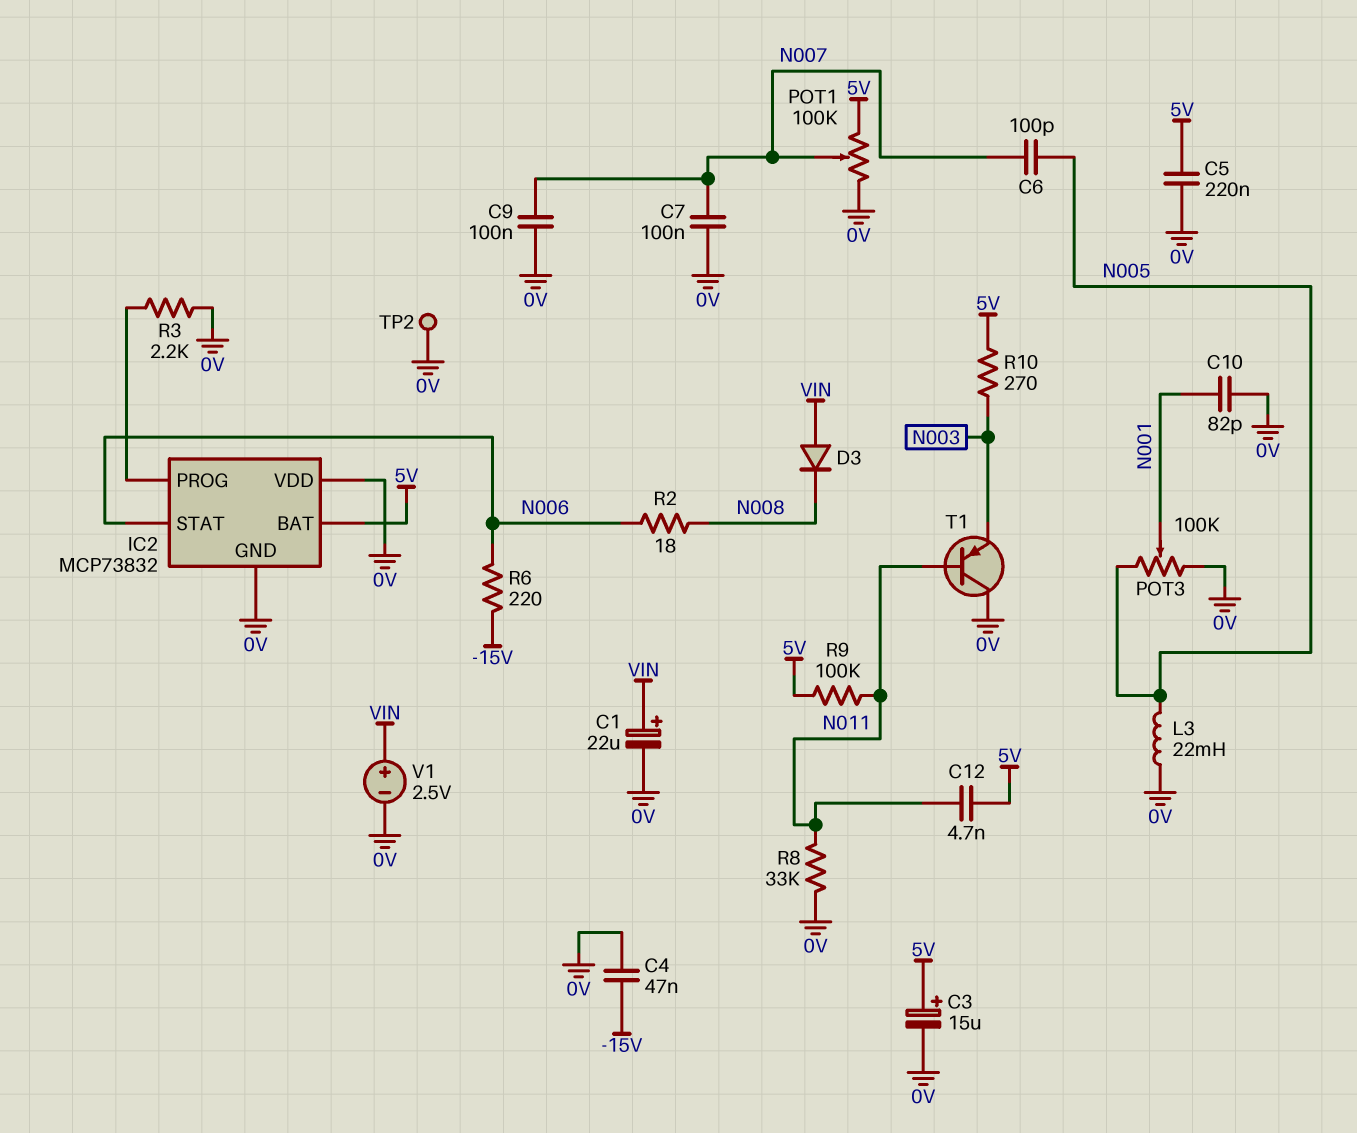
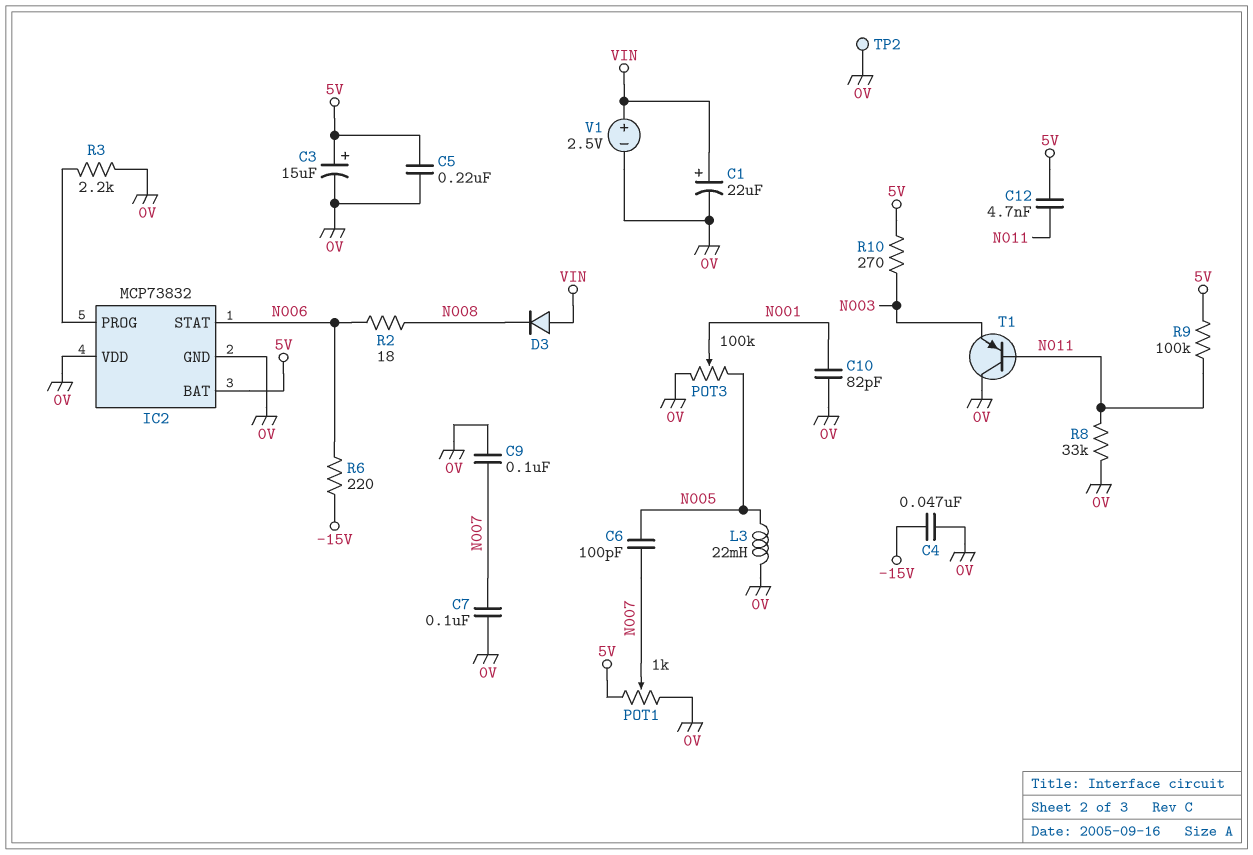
POT1: 100k (0V, 5V, wiper N007) -> 1k (0V, 5V, wiper N007)

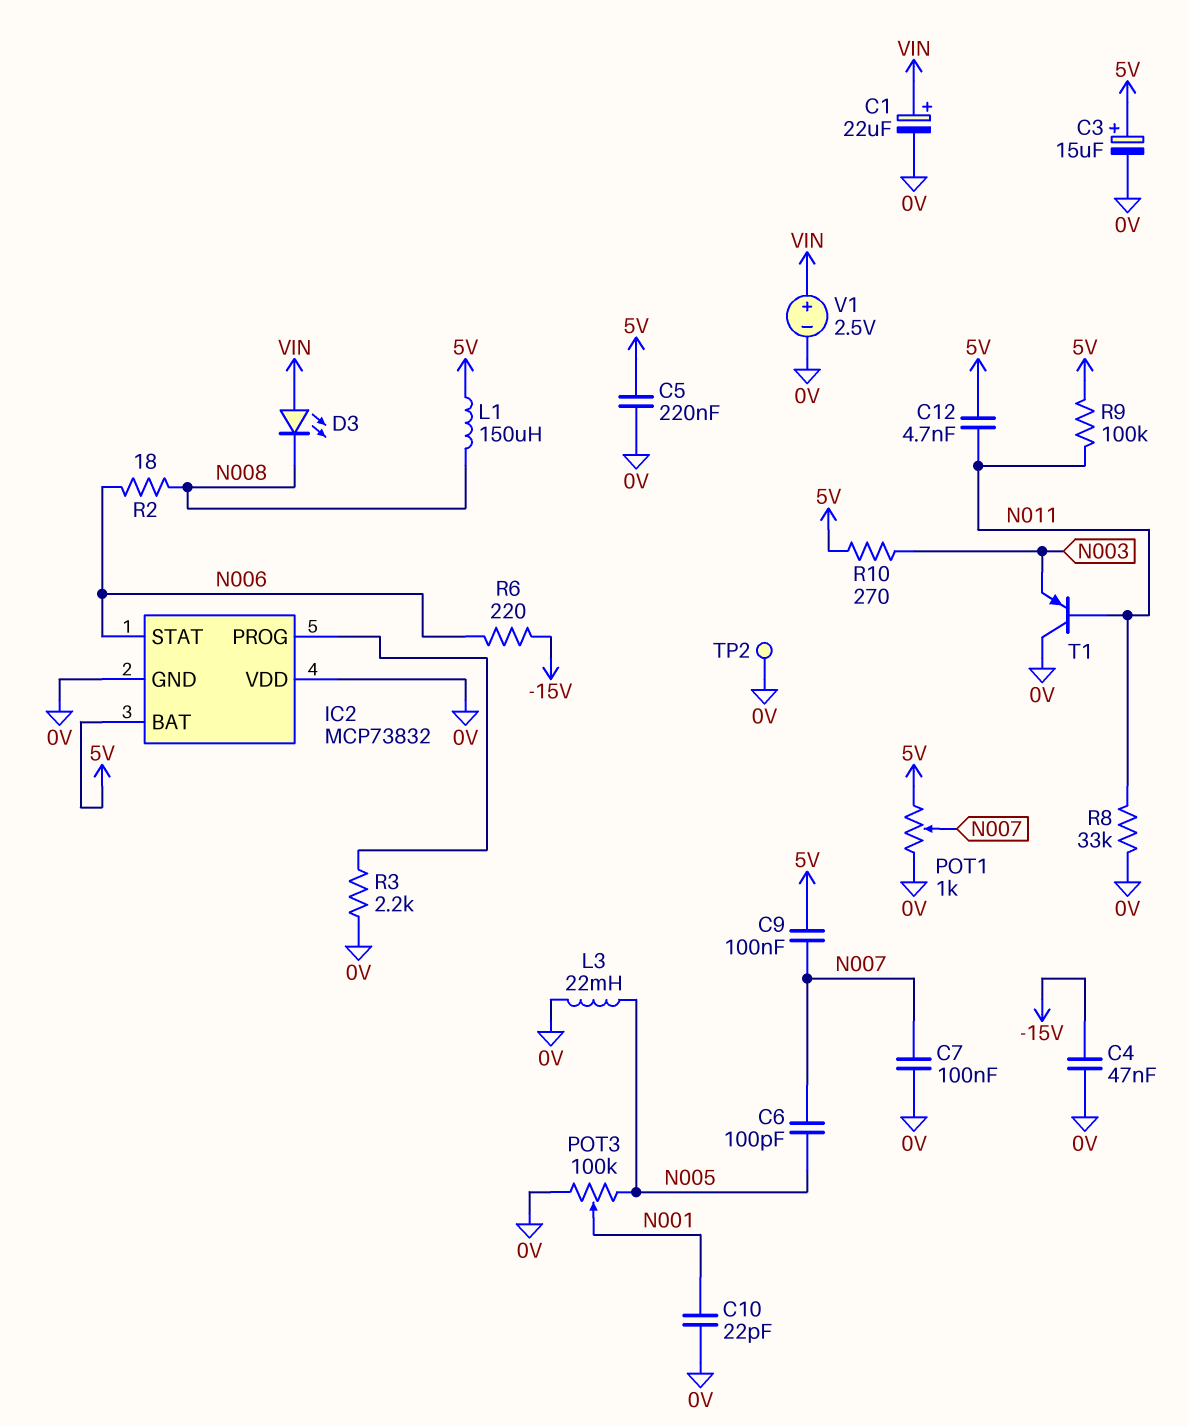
C9: 100nF (0V, N007) -> 100nF (5V, N007)
C10: 82pF (0V, N001) -> 22pF (0V, N001)
D3: diode (A VIN, K N008) -> LED (A VIN, K N008)
L1: none -> 150uH (5V, N008)

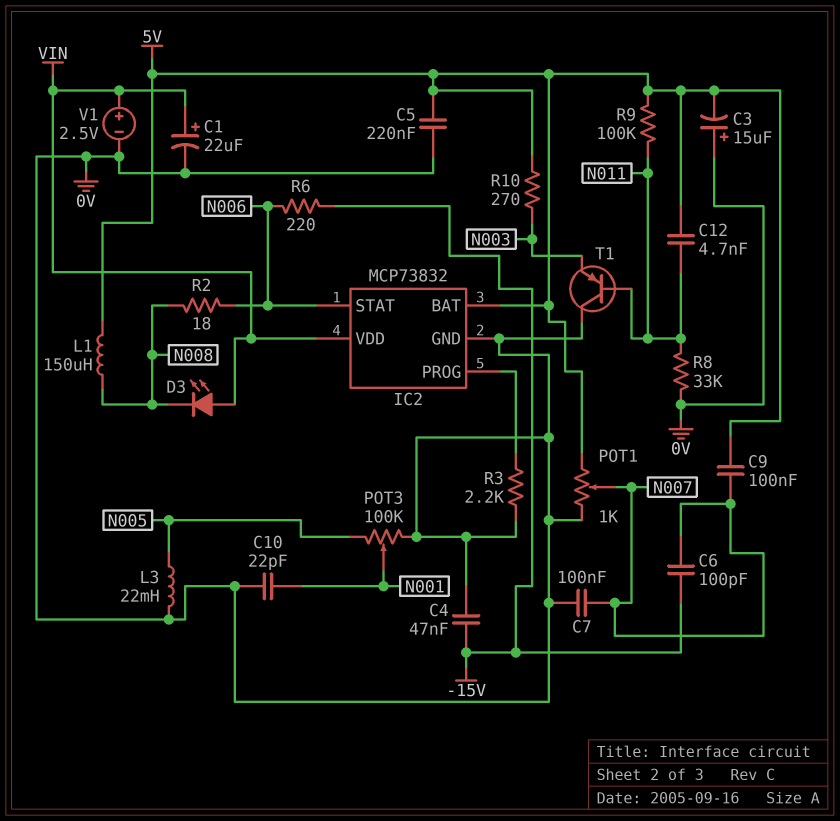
C3: 15uF (plus 5V, minus 0V) -> 15uF (plus 0V, minus 5V)
C6: 100pF (N005, N007) -> 100pF (-15V, N007)
IC2 pin VDD: 0V -> VIN
TP2: test point (0V) -> none

